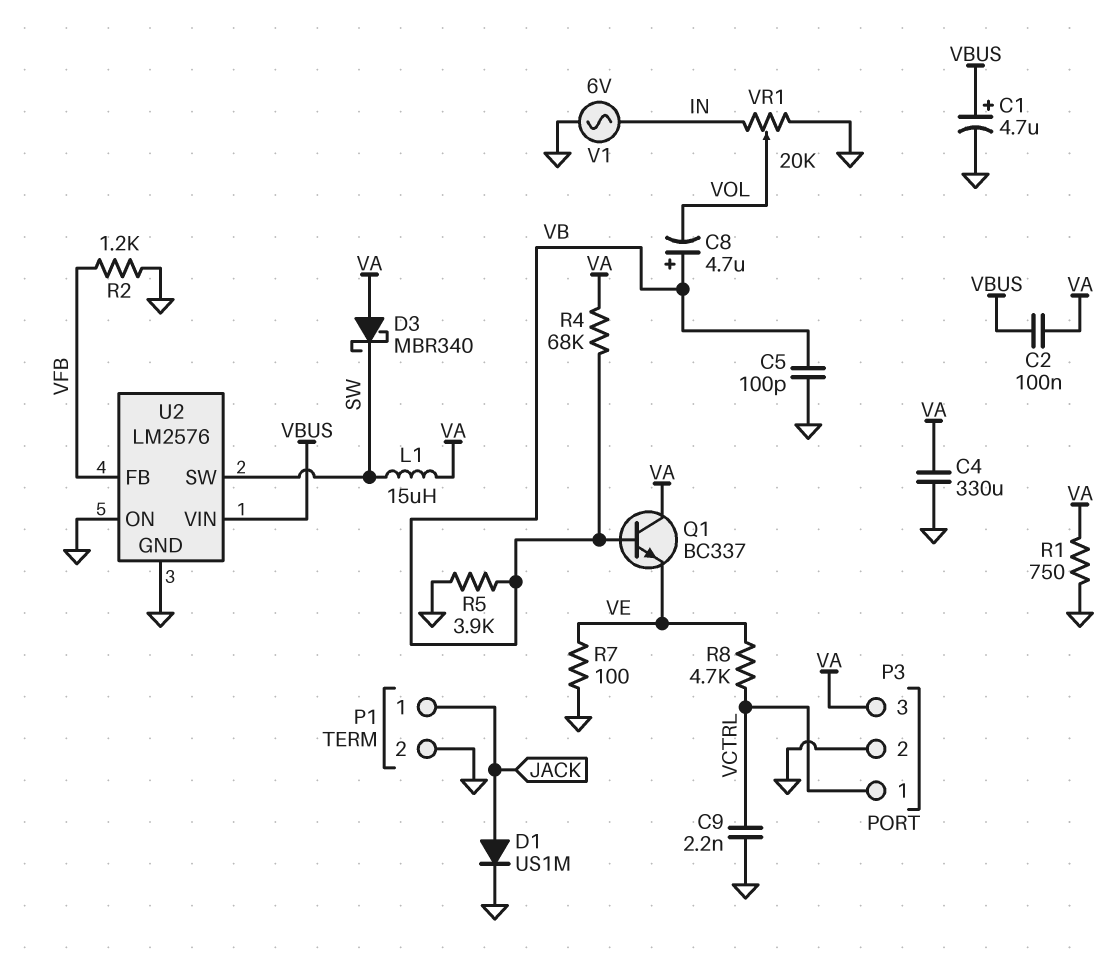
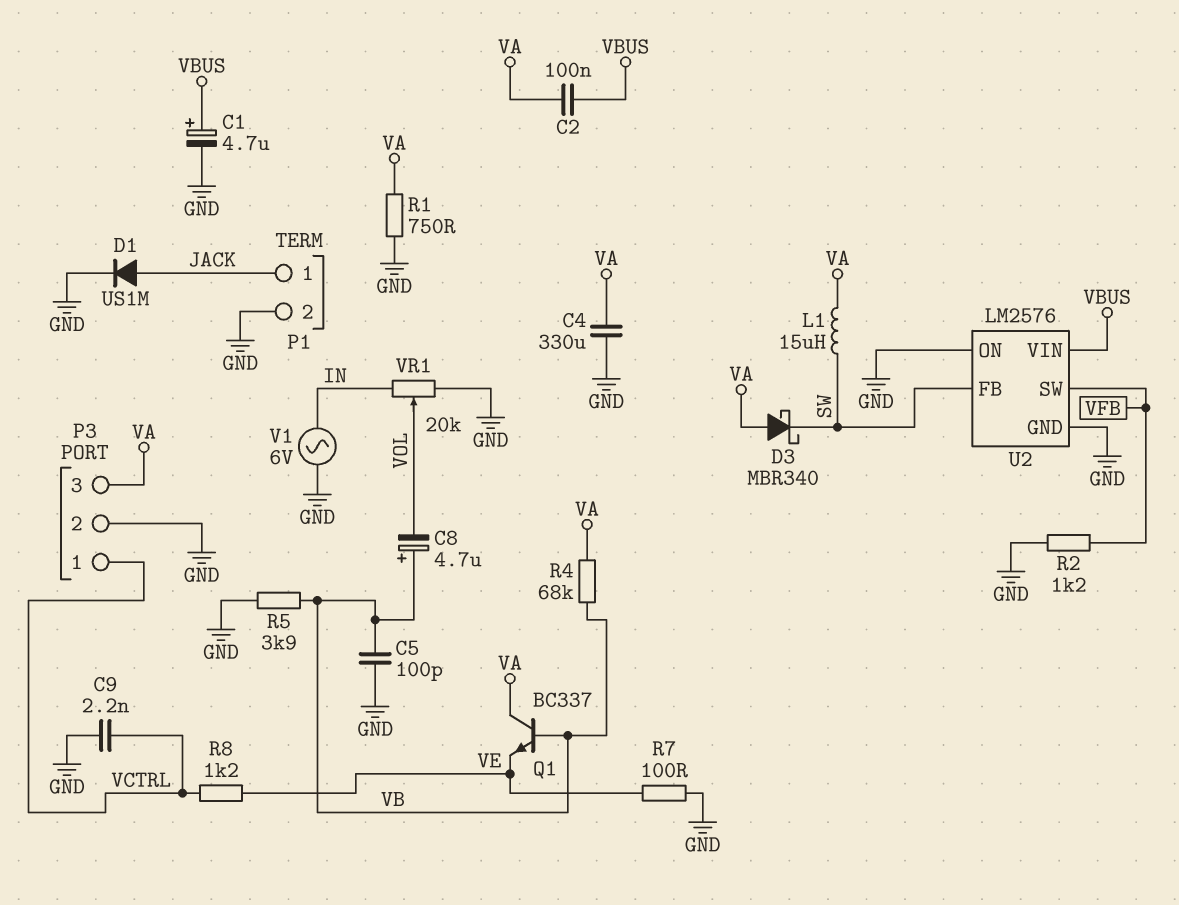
R8: 4.7k (VCTRL, VE) -> 1.2k (VCTRL, VE)
U2 pin FB: VFB -> SW
U2 pin SW: SW -> VFB

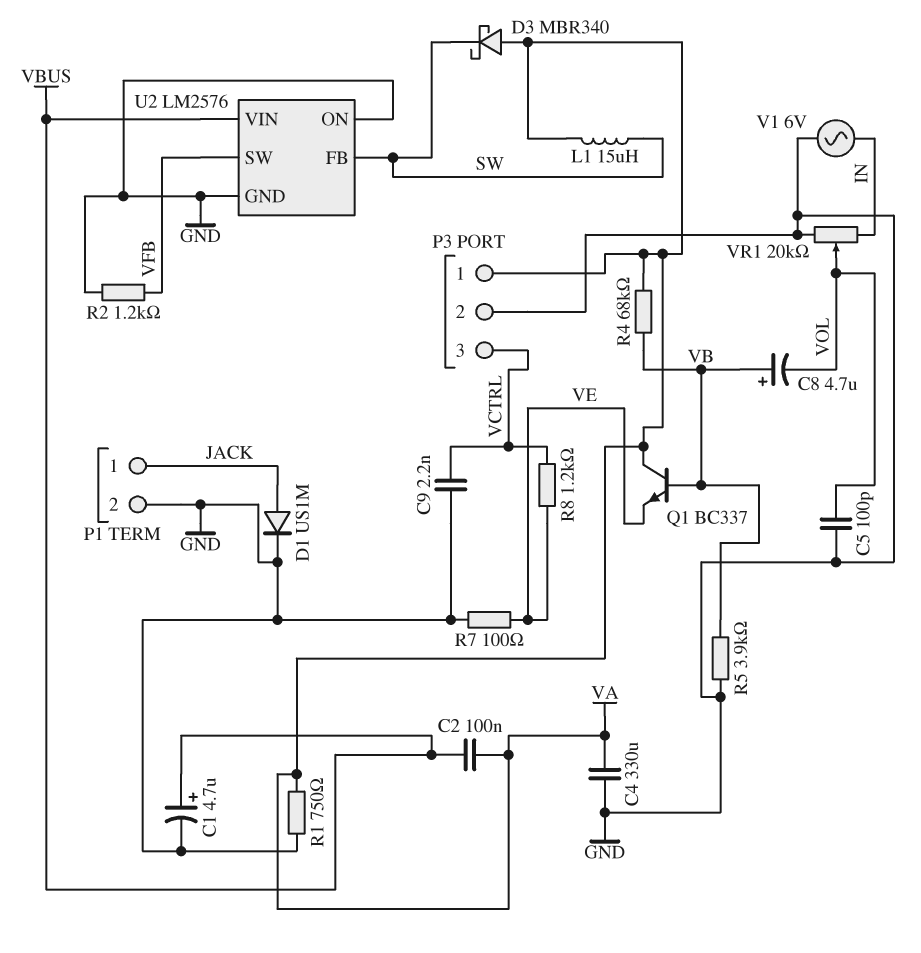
C5: 100pF (GND, VB) -> 100pF (GND, VOL)
P3 pin 1: VCTRL -> VA
P3 pin 3: VA -> VCTRL

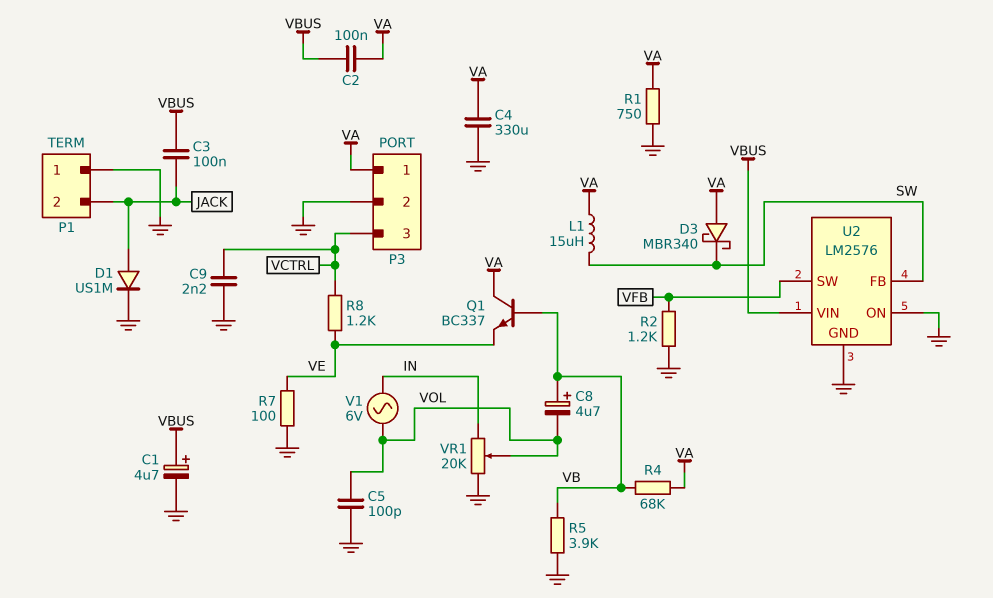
C3: none -> 100nF (JACK, VBUS)
P1 pin 1: JACK -> GND
P1 pin 2: GND -> JACK
V1: AC 6V (GND, IN) -> AC 6V (IN, VOL)

